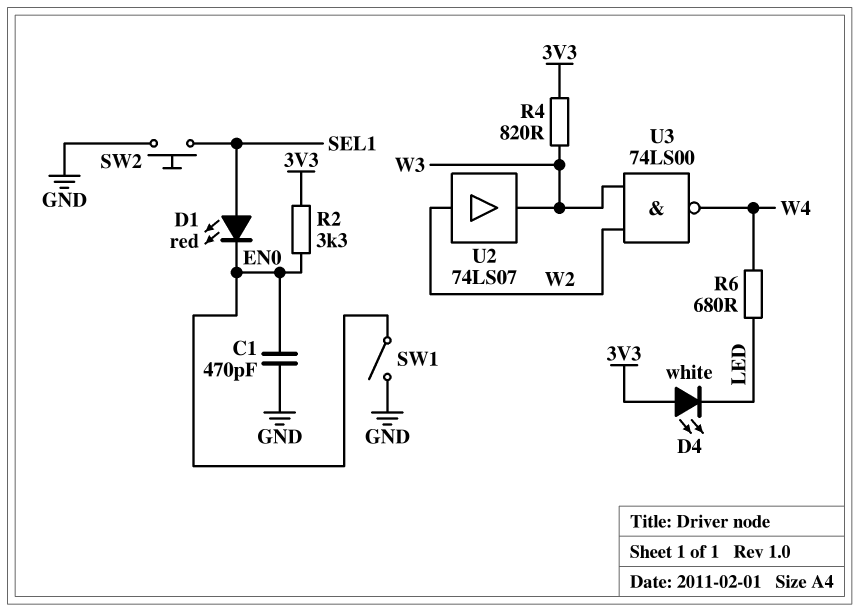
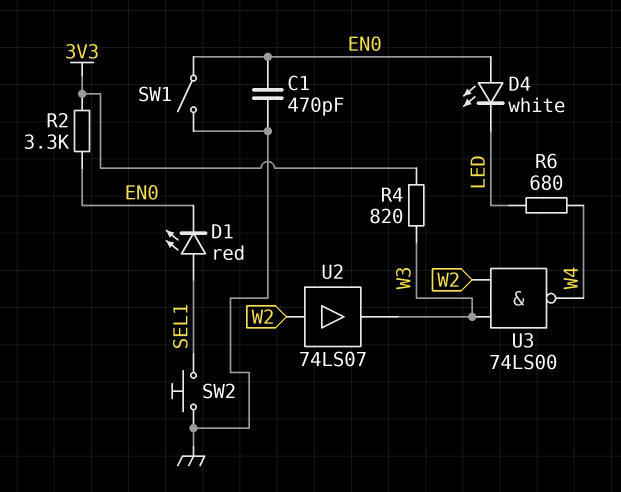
D4: LED white (A 3V3, K LED) -> LED white (A EN0, K LED)

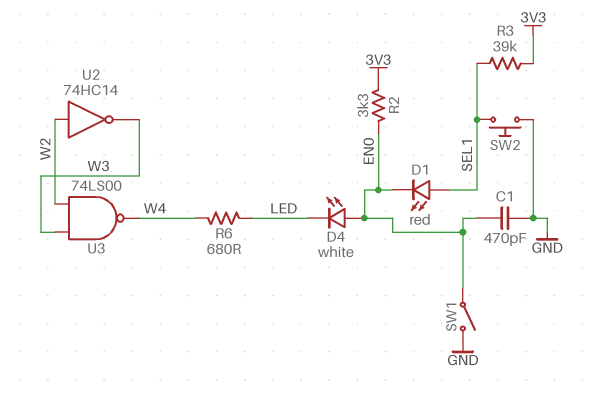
R3: none -> 39k (3V3, SEL1)
R4: 820 (3V3, W3) -> none
U2: buffer 74LS07 (in W2, out W3) -> NOT 74HC14 (in W2, out W3)

